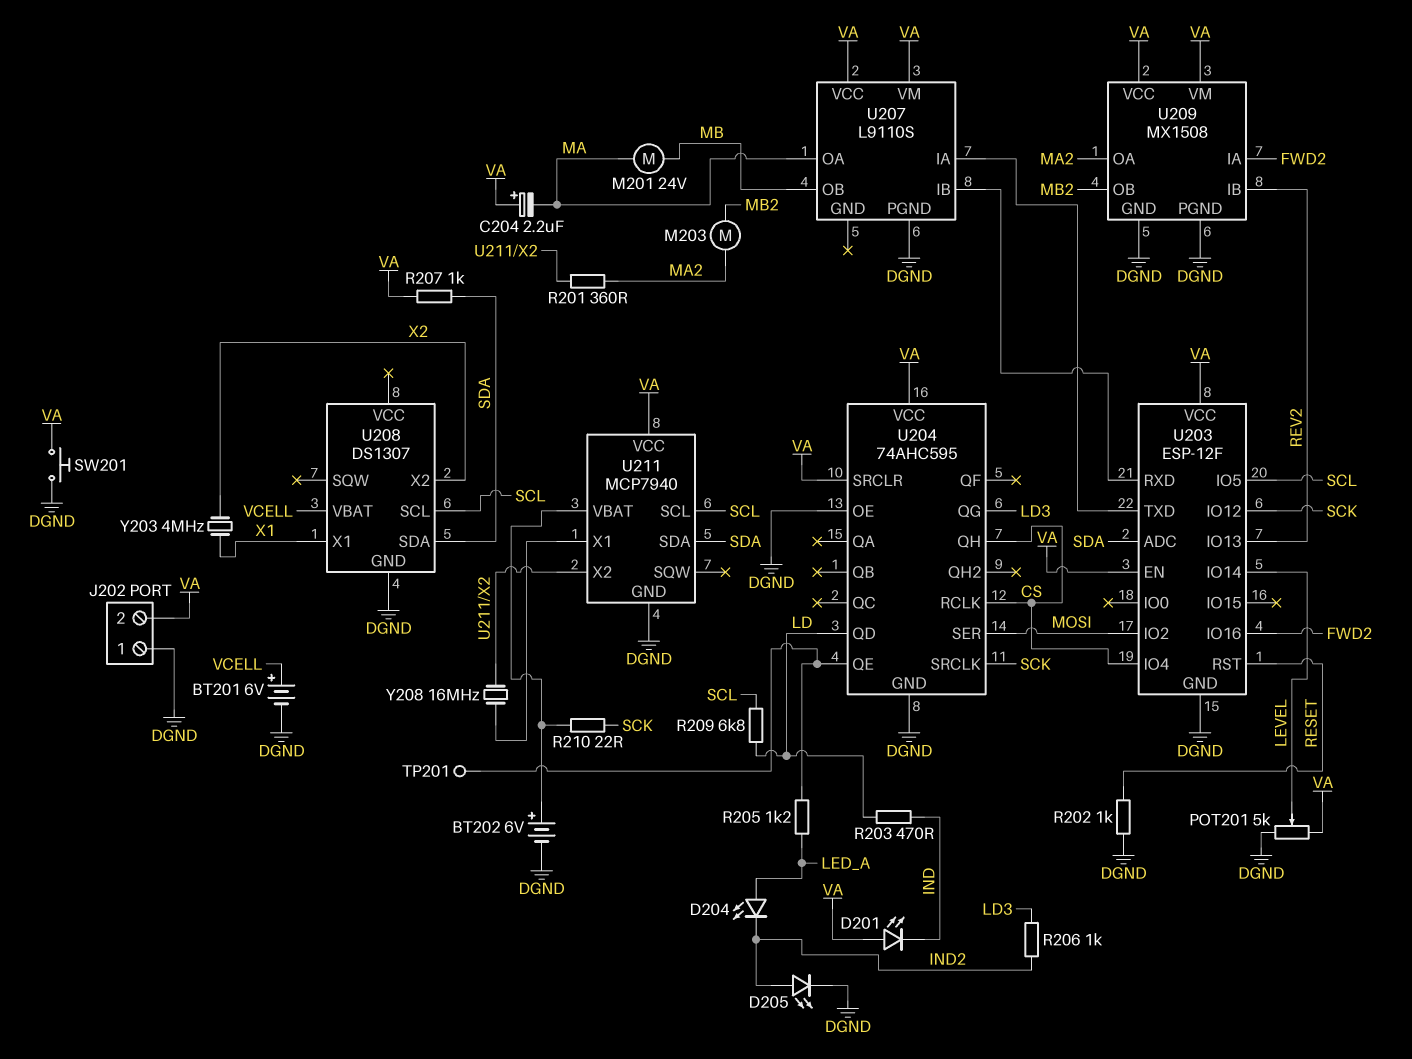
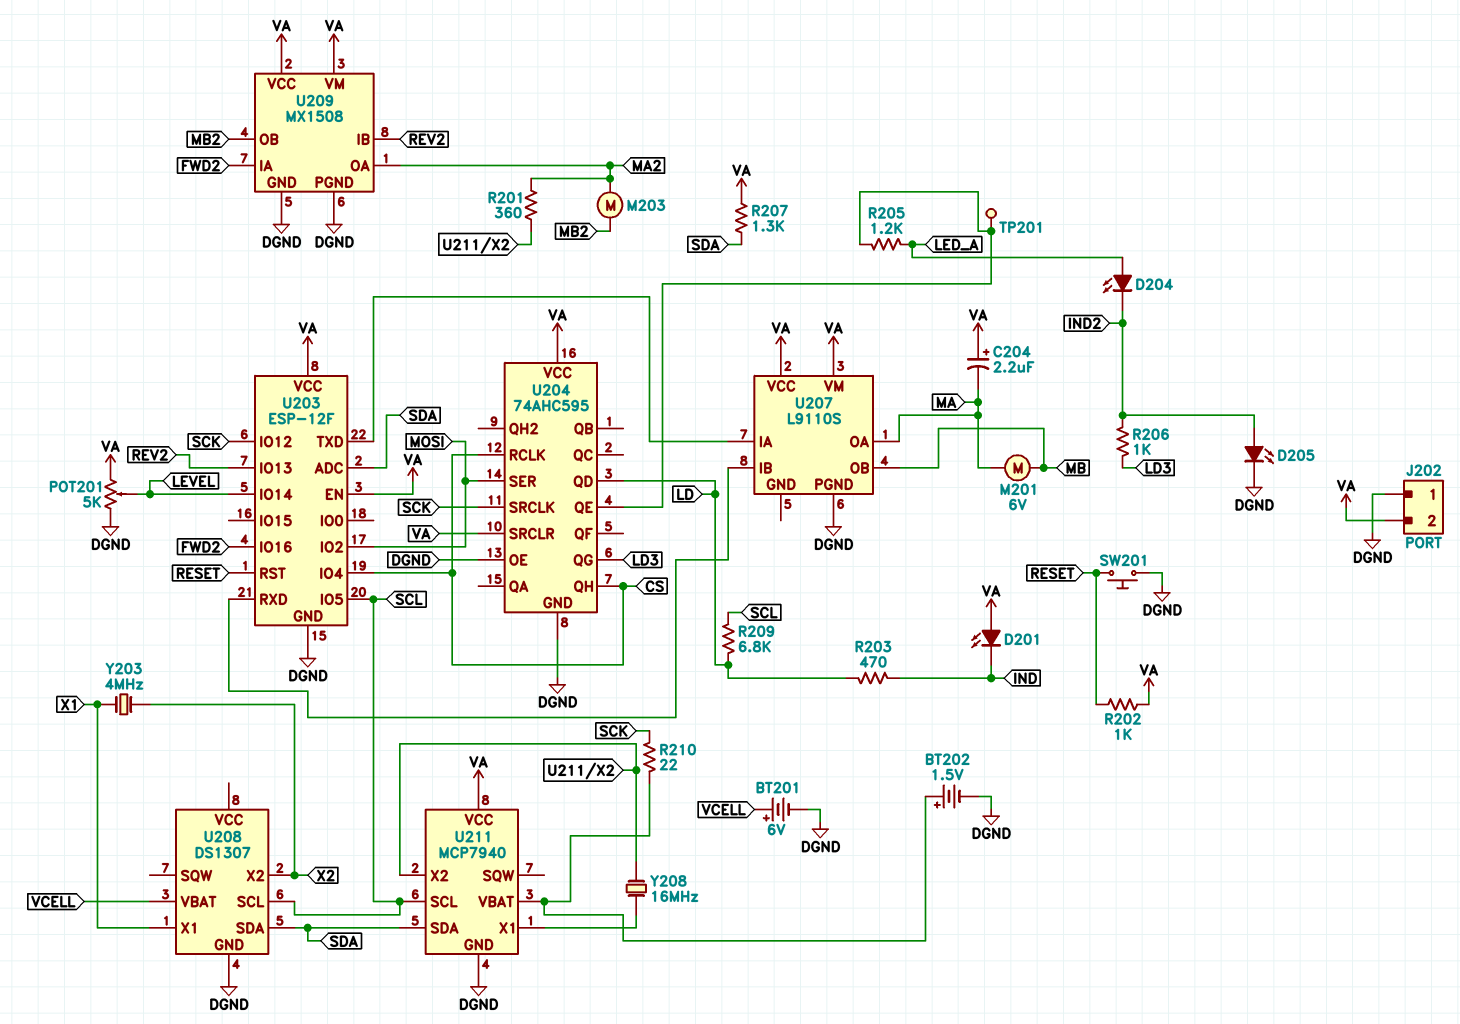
BT202: 6V (plus U211/VBAT, minus DGND) -> 1.5V (plus U211/VBAT, minus DGND)
M201: motor 24V (MA, MB) -> motor 6V (MA, MB)
R202: 1k (DGND, RESET) -> 1k (RESET, VA)
R207: 1k (SDA, VA) -> 1.3k (SDA, VA)
SW201: button (DGND, VA) -> button (DGND, RESET)

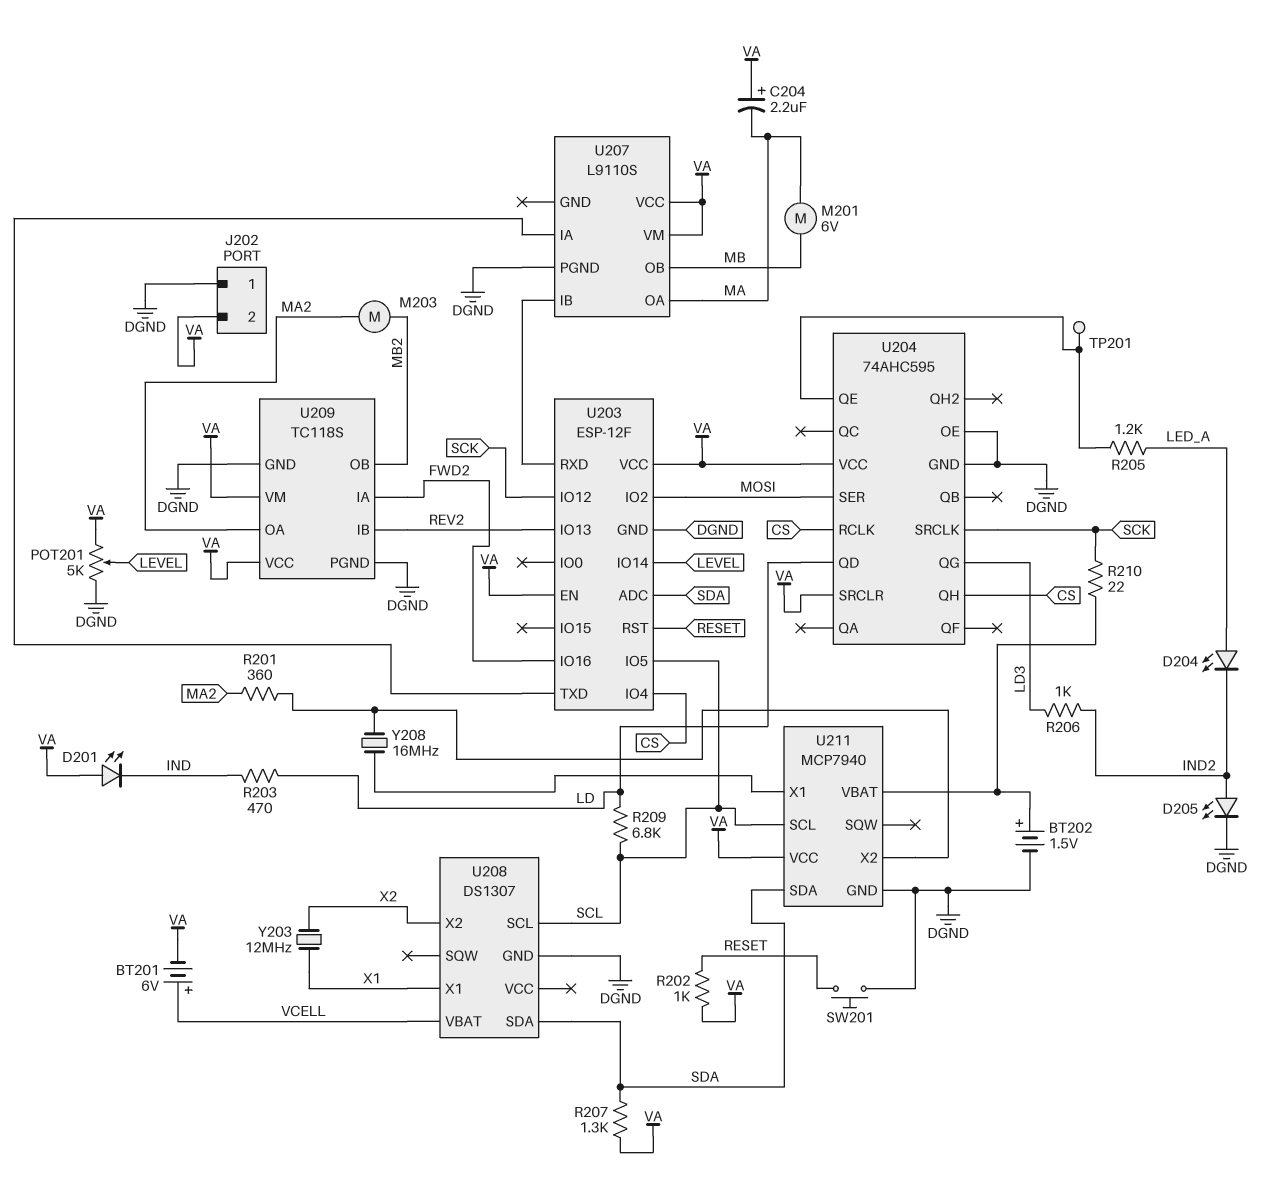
BT201: 6V (plus VCELL, minus DGND) -> 6V (plus VCELL, minus VA)
U209: MX1508 -> TC118S
Y203: 4MHz (X1, X2) -> 12MHz (X1, X2)

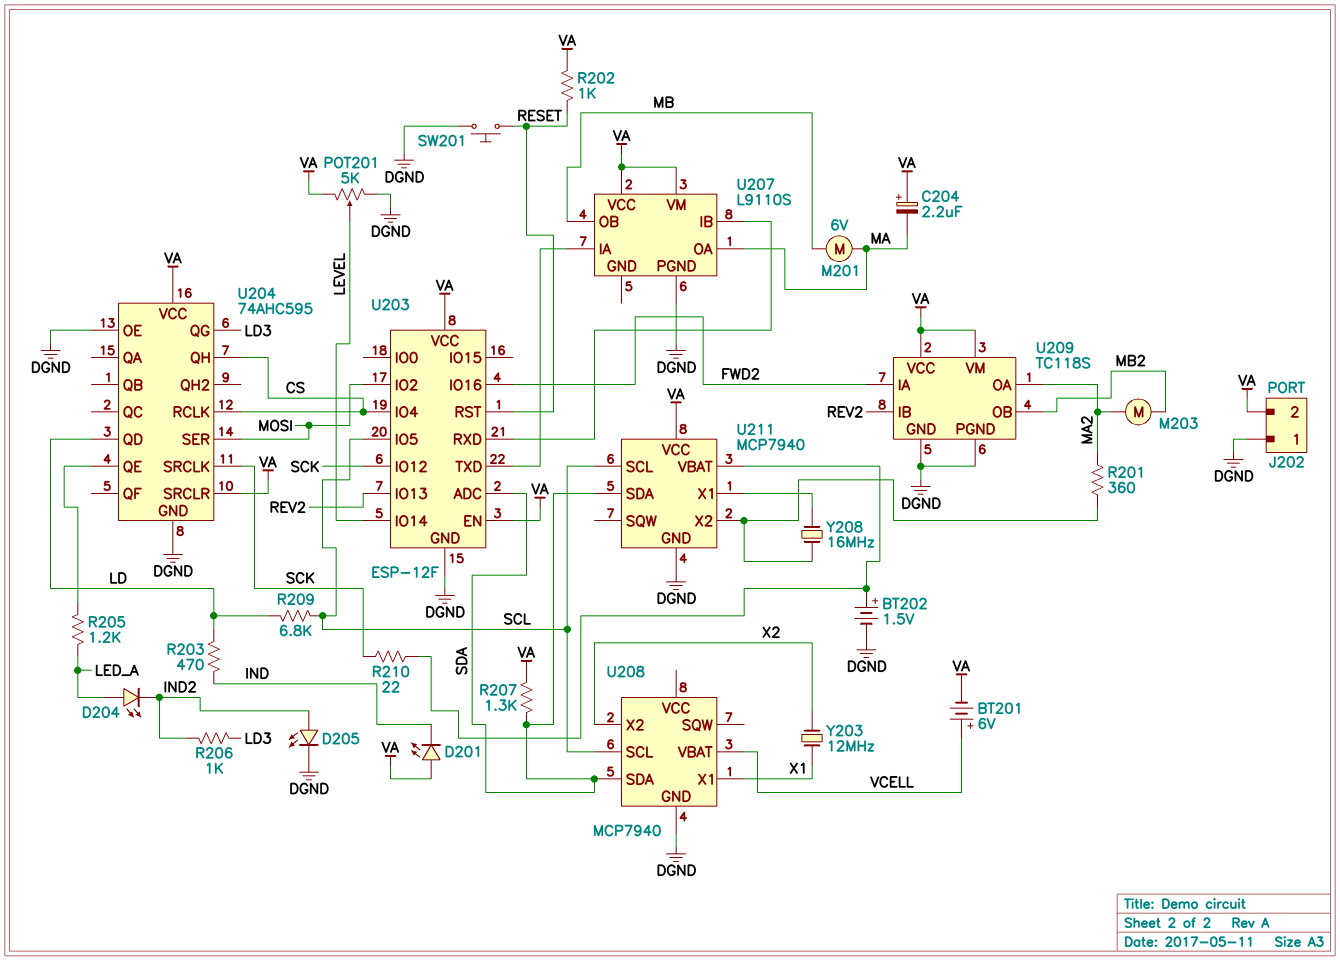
TP201: test point (U204/QE) -> none
U208: DS1307 -> MCP7940

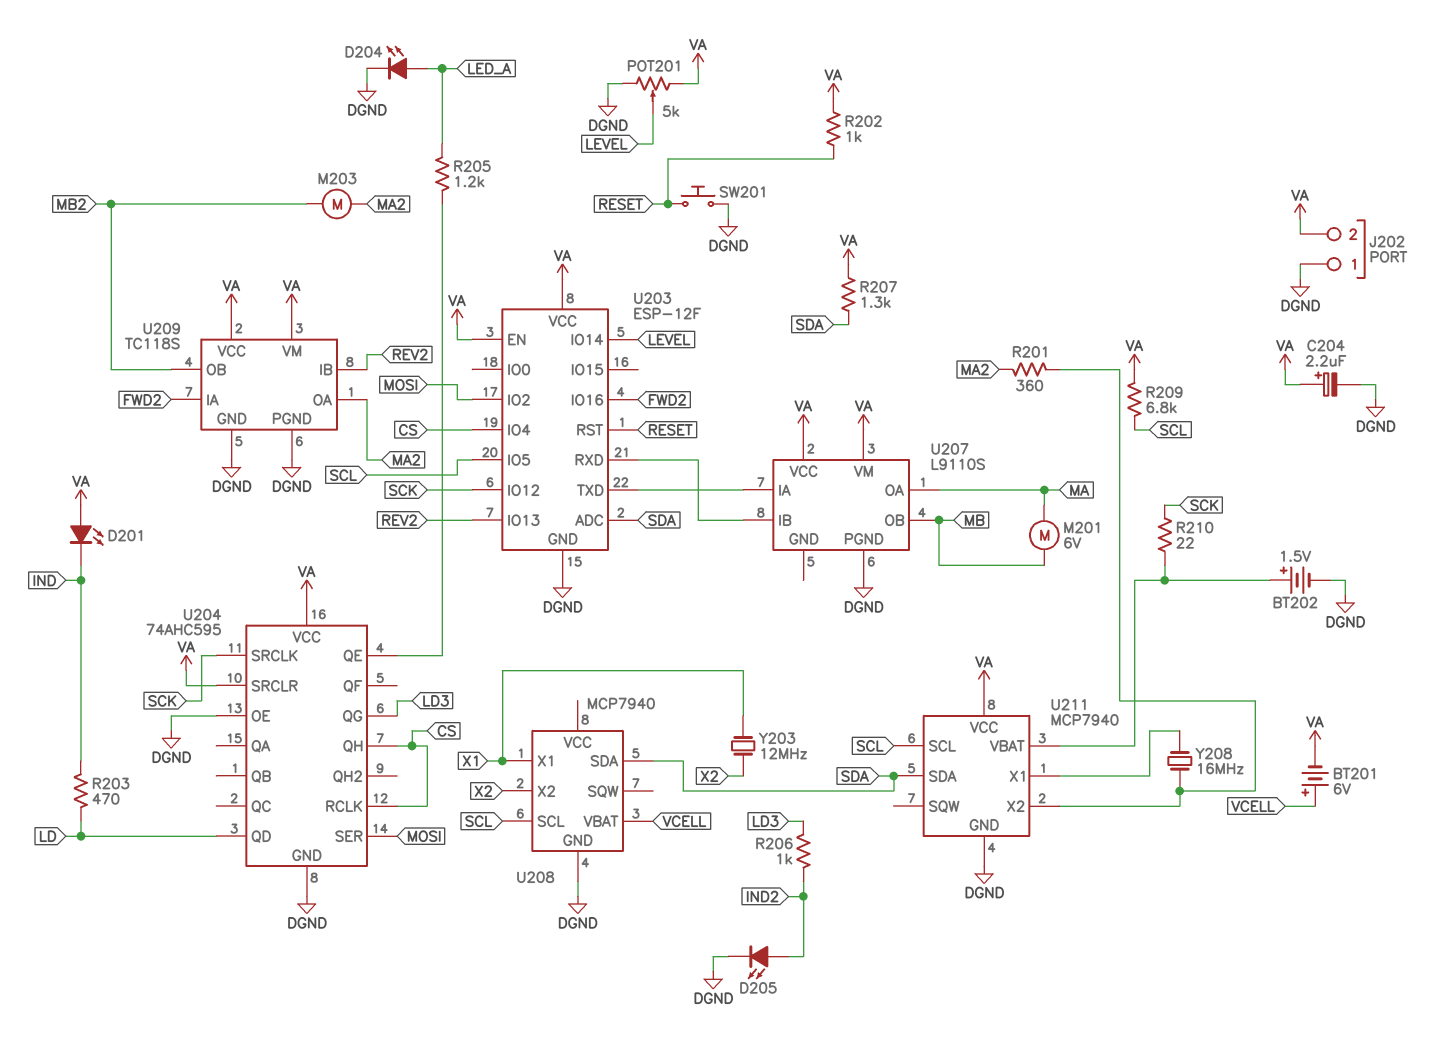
C204: 2.2uF (plus VA, minus MA) -> 2.2uF (plus VA, minus DGND)
D204: LED (A LED_A, K IND2) -> LED (A LED_A, K DGND)
R209: 6.8k (LD, SCL) -> 6.8k (SCL, VA)

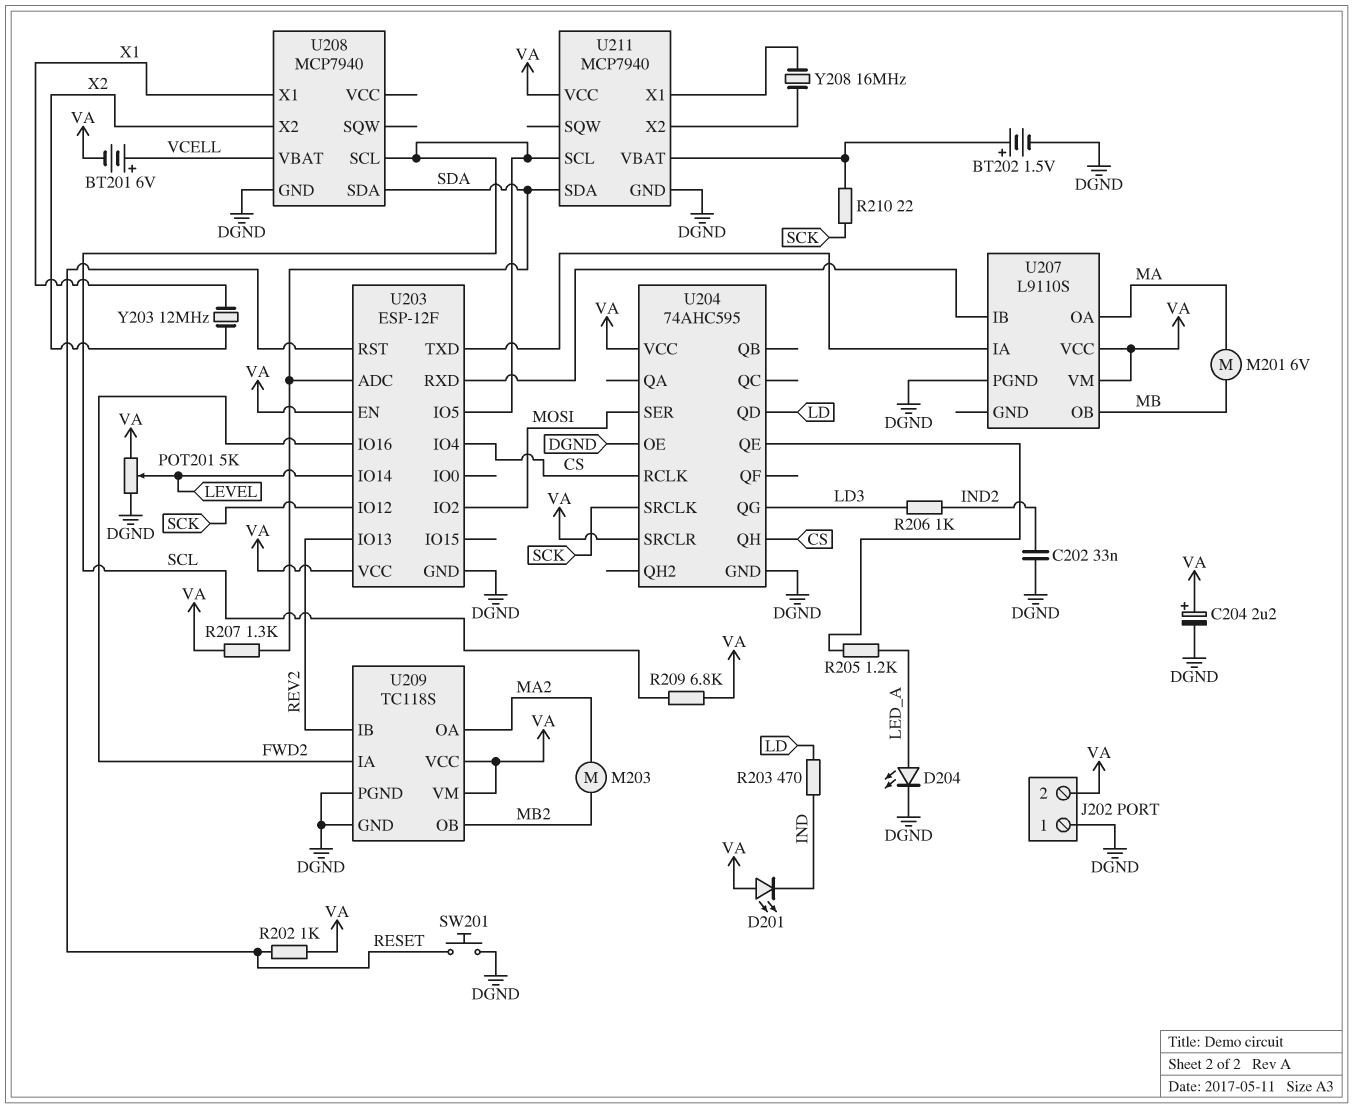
C202: none -> 33nF (DGND, IND2)
D205: LED (A IND2, K DGND) -> none
R201: 360 (MA2, U211/X2) -> none

